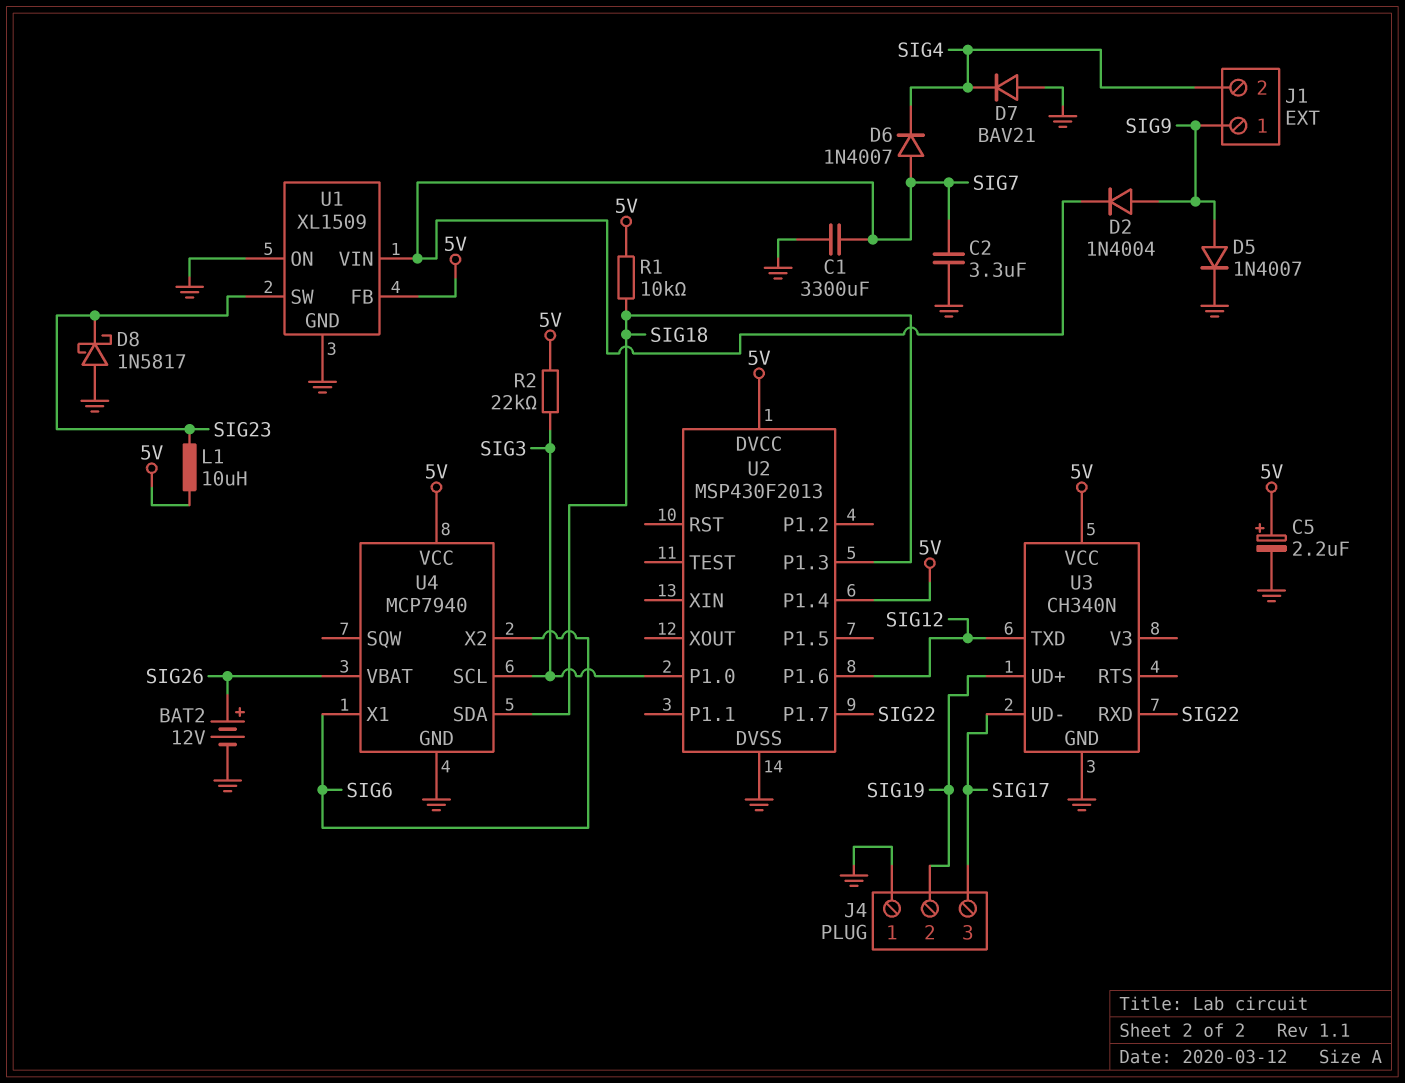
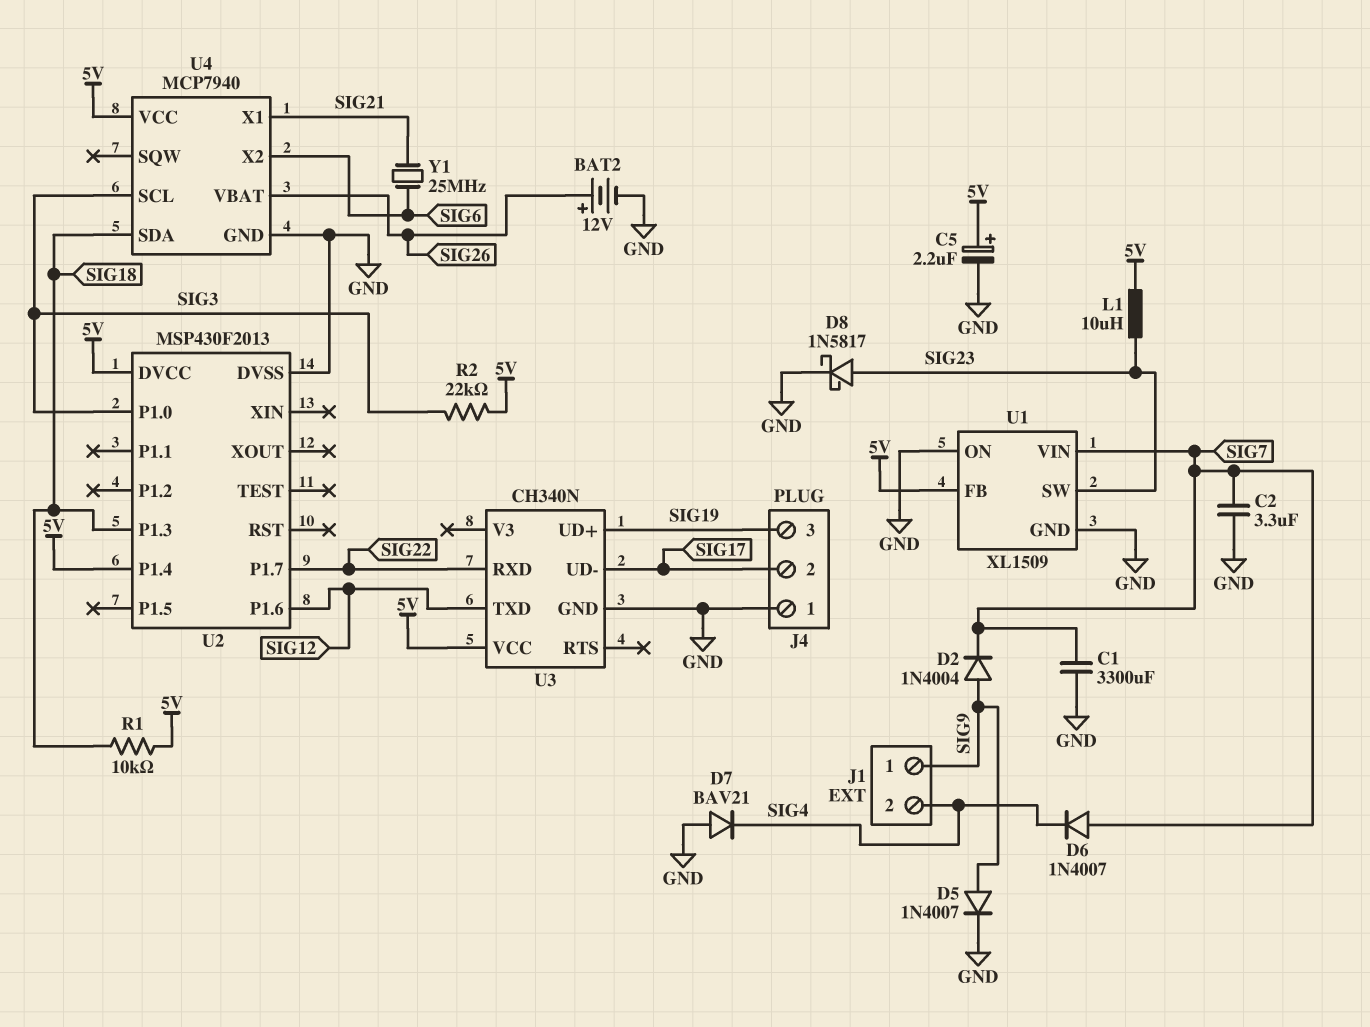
D8: schottky 1N5817 (A GND, K SIG23) -> schottky 1N5817 (A SIG23, K GND)
J4 pin 2: SIG19 -> SIG17
J4 pin 3: SIG17 -> SIG19
U4 pin X1: SIG6 -> SIG21
Y1: none -> 25MHz (SIG6, SIG21)

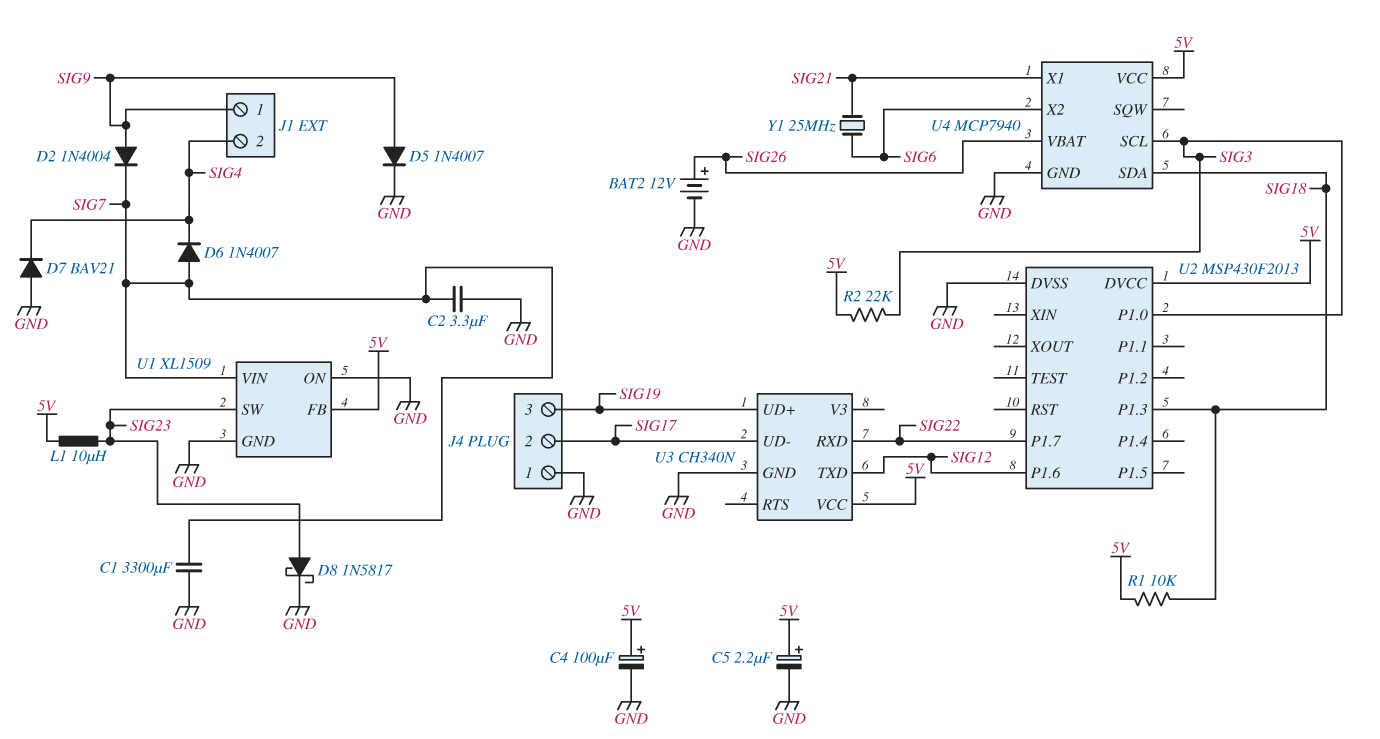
C4: none -> 100uF (plus 5V, minus GND)
U2 pin P1.4: 5V -> none

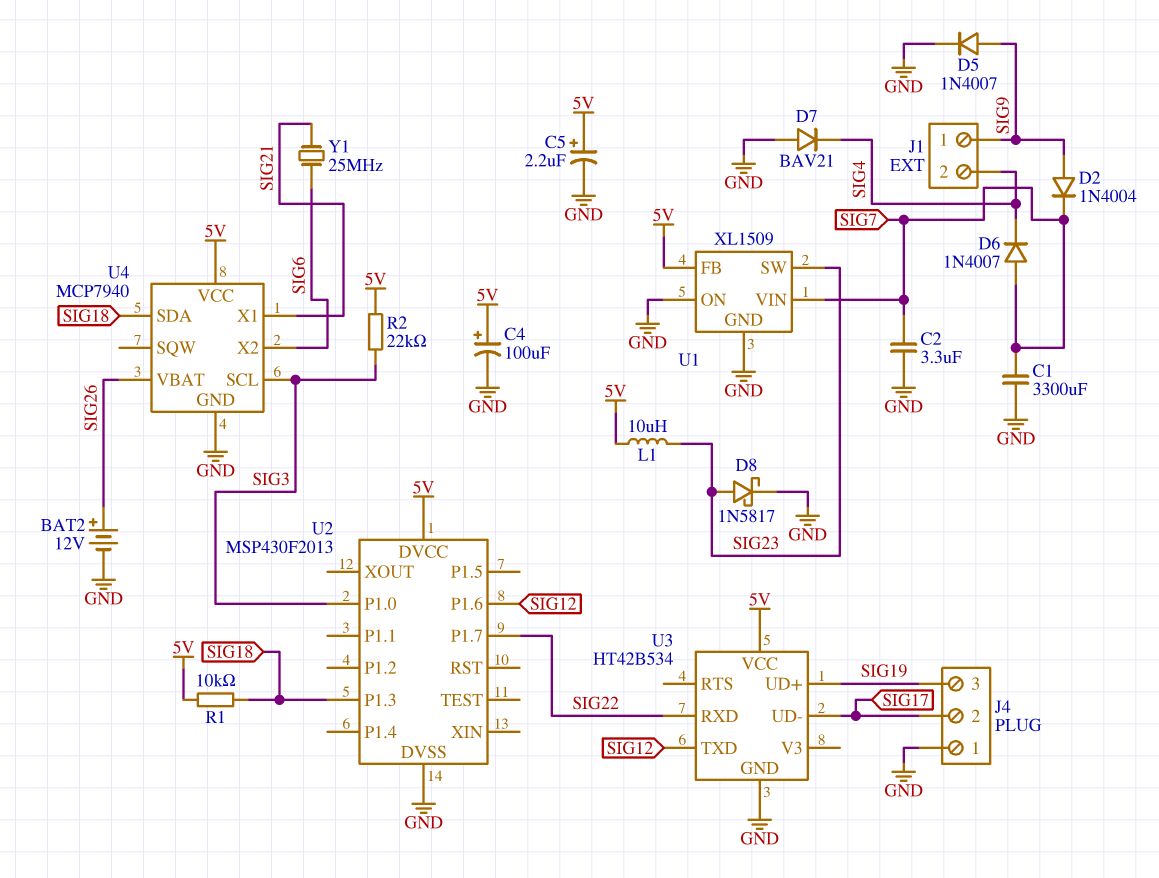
U3: CH340N -> HT42B534

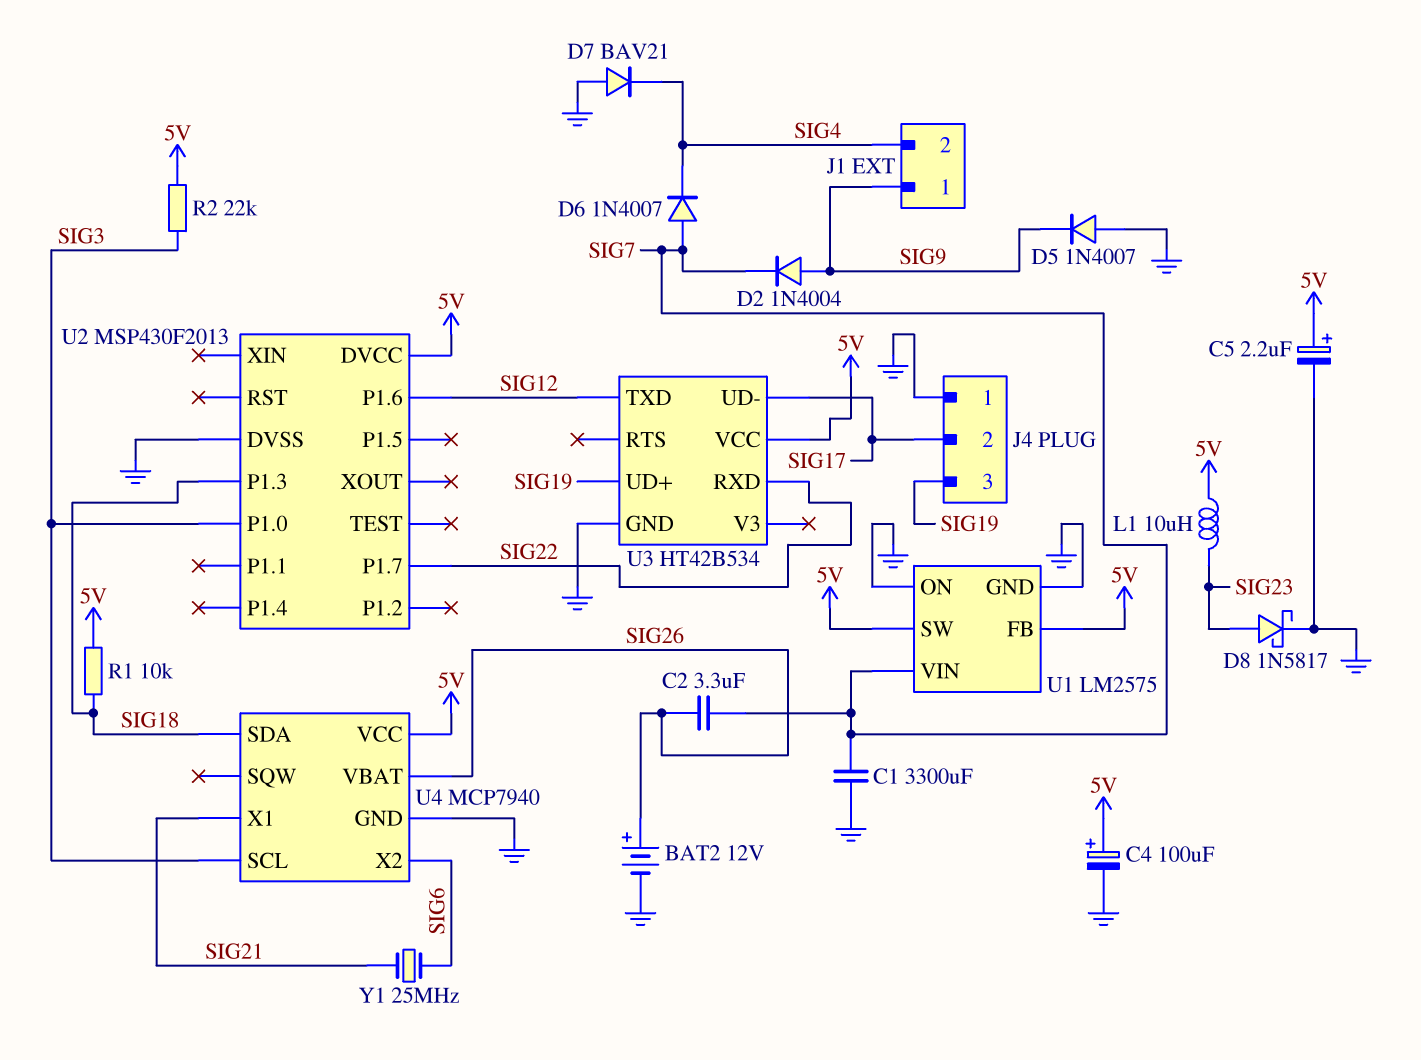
C2: 3.3uF (GND, SIG7) -> 3.3uF (SIG7, SIG26)
D5: diode 1N4007 (A SIG9, K GND) -> diode 1N4007 (A GND, K SIG9)
U1: XL1509 -> LM2575
U1 pin SW: SIG23 -> 5V

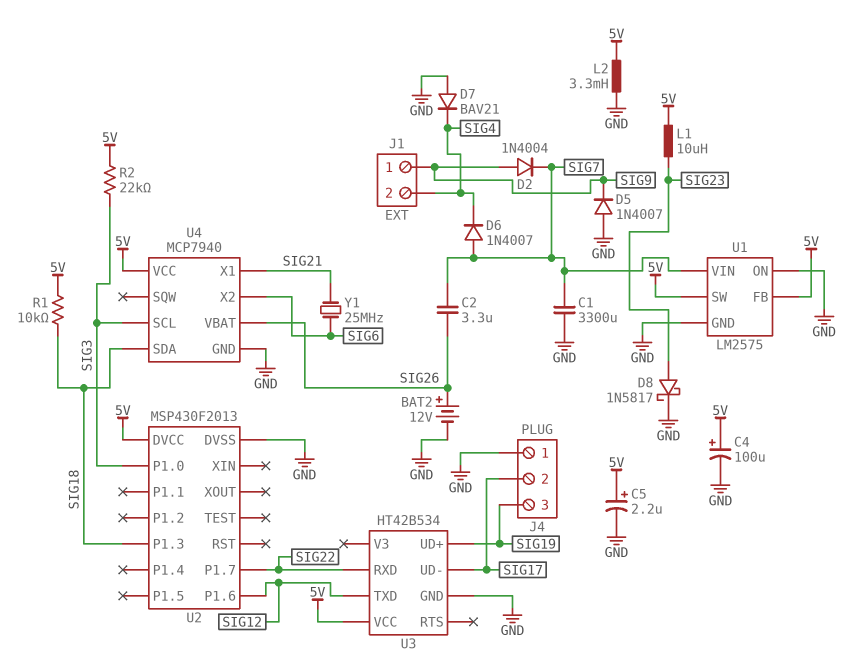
L2: none -> 3.3mH (5V, GND)

